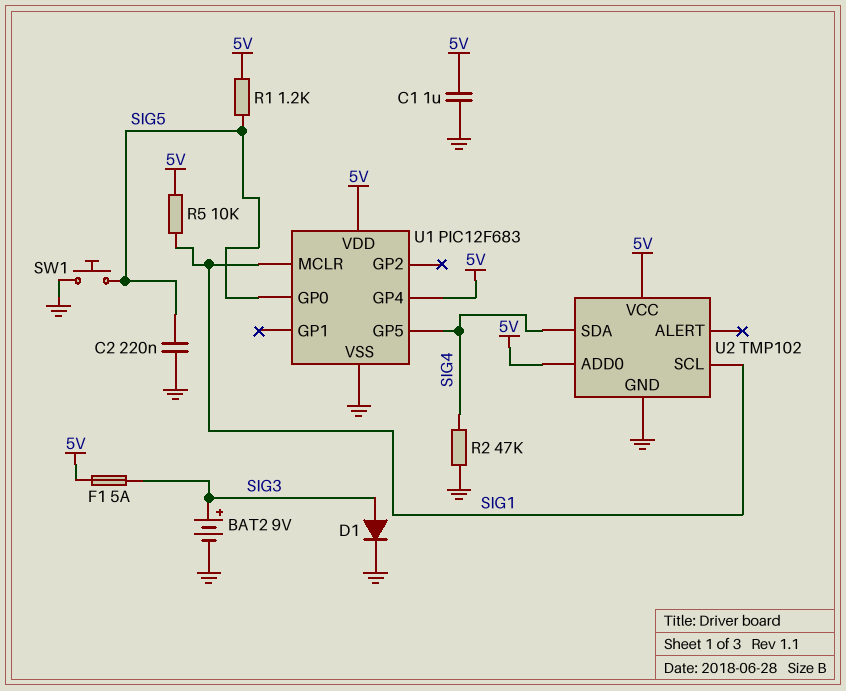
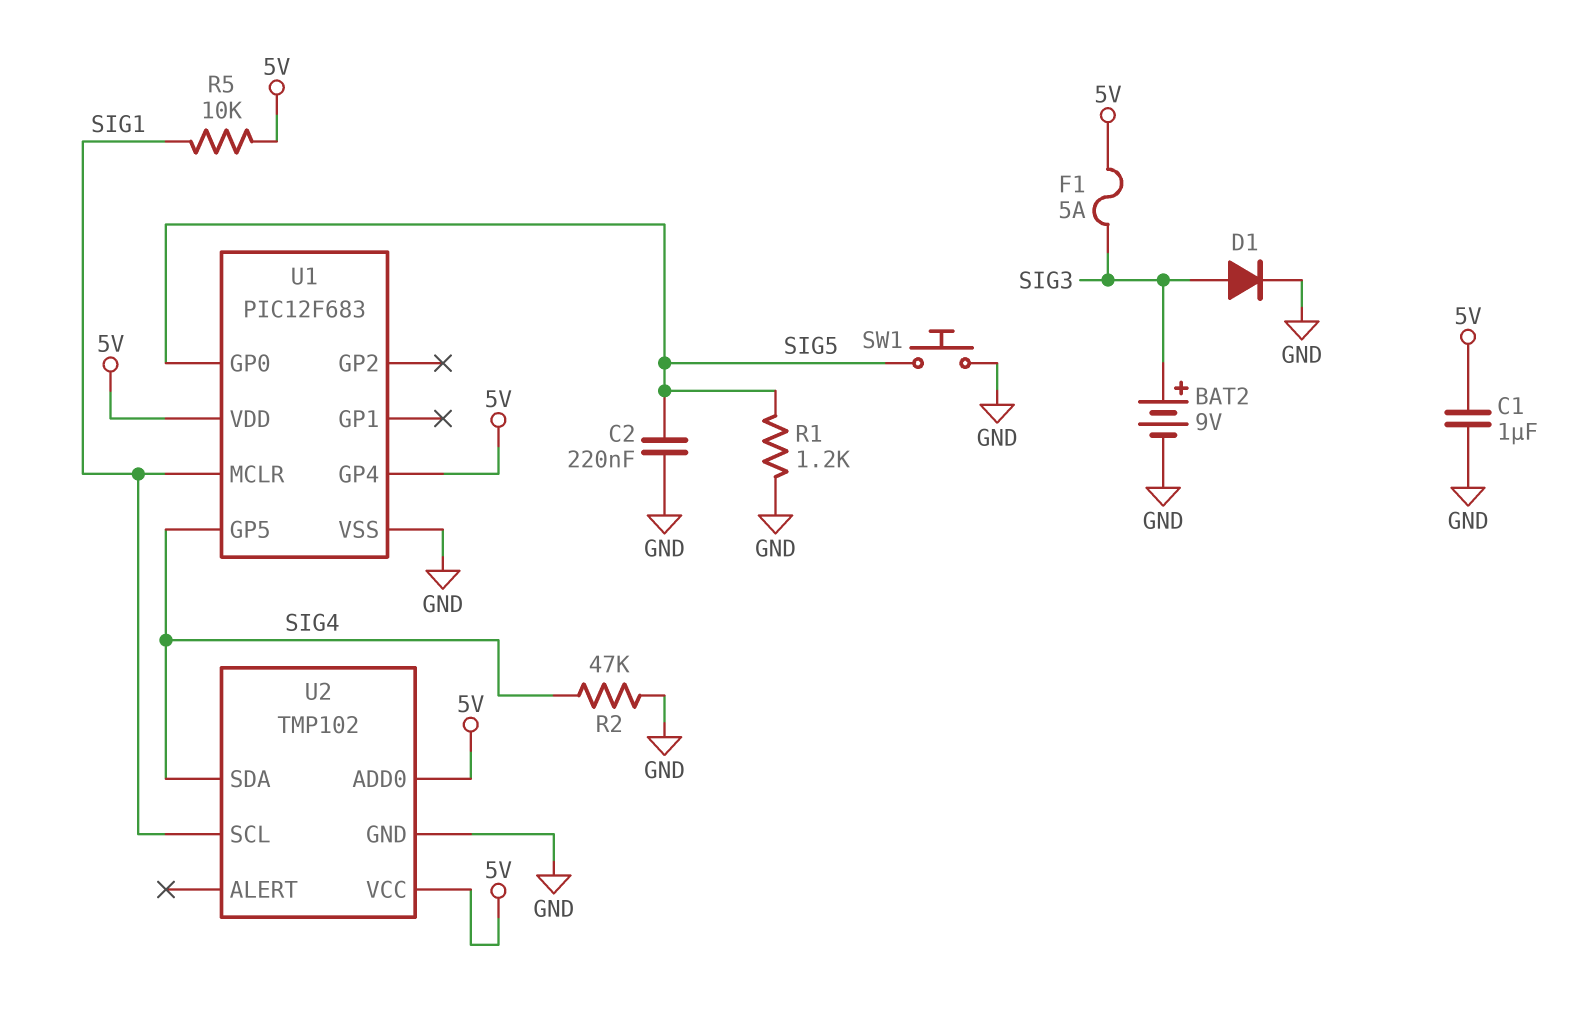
R1: 1.2k (5V, SIG5) -> 1.2k (GND, SIG5)

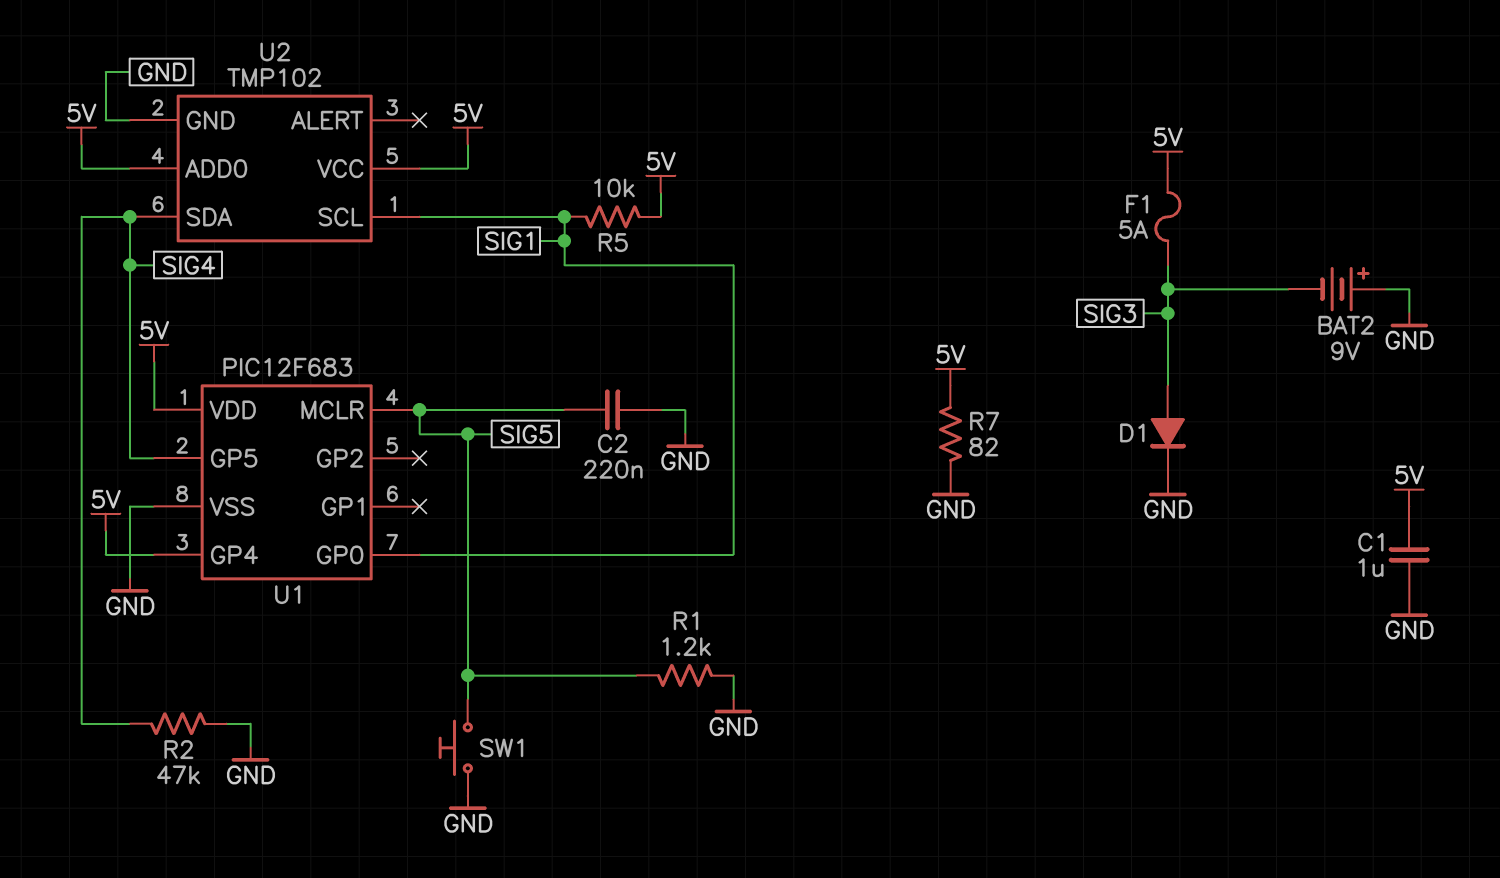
BAT2: 9V (plus SIG3, minus GND) -> 9V (plus GND, minus SIG3)
R7: none -> 82 (5V, GND)
U1 pin GP0: SIG5 -> SIG1
U1 pin MCLR: SIG1 -> SIG5

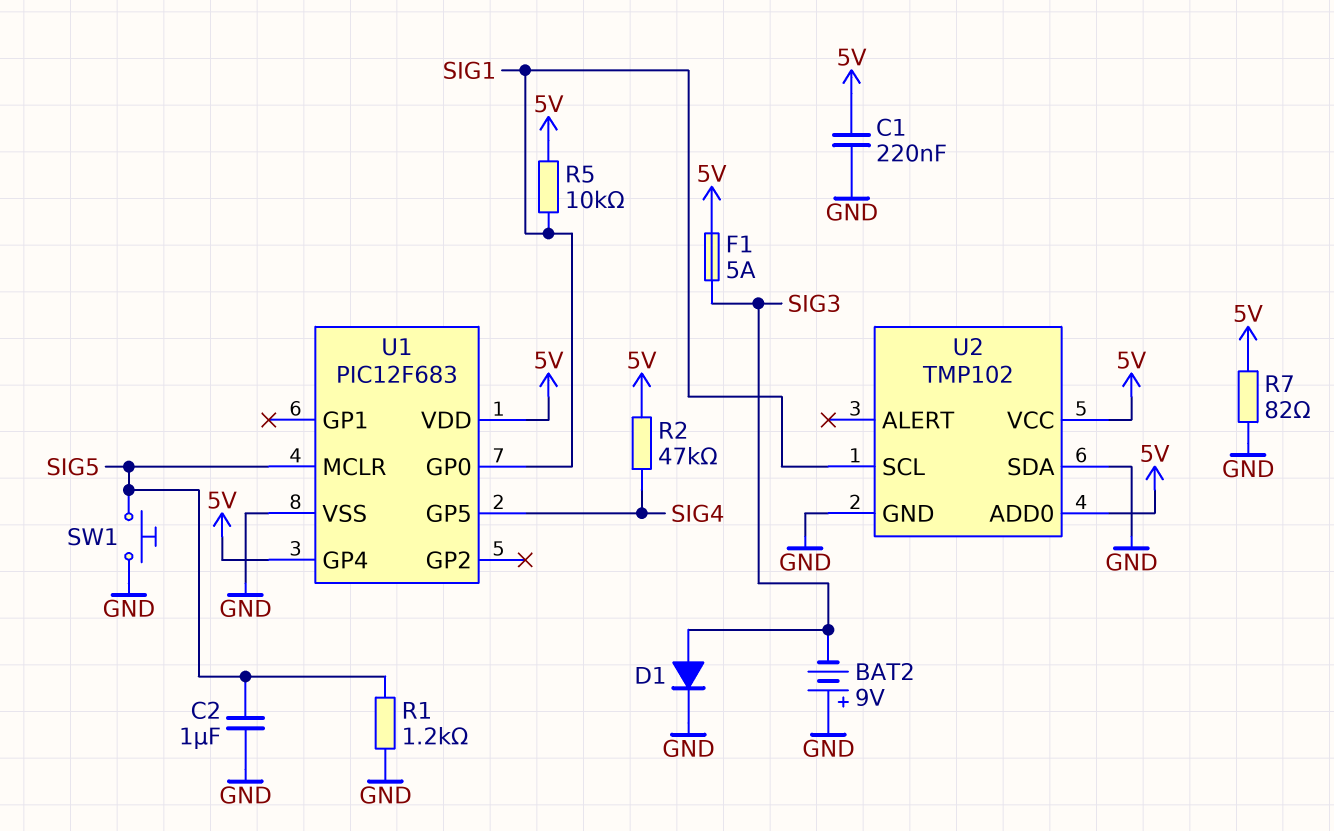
C1: 1uF (5V, GND) -> 220nF (5V, GND)
C2: 220nF (GND, SIG5) -> 1uF (GND, SIG5)
R2: 47k (GND, SIG4) -> 47k (5V, SIG4)
U2 pin SDA: SIG4 -> GND

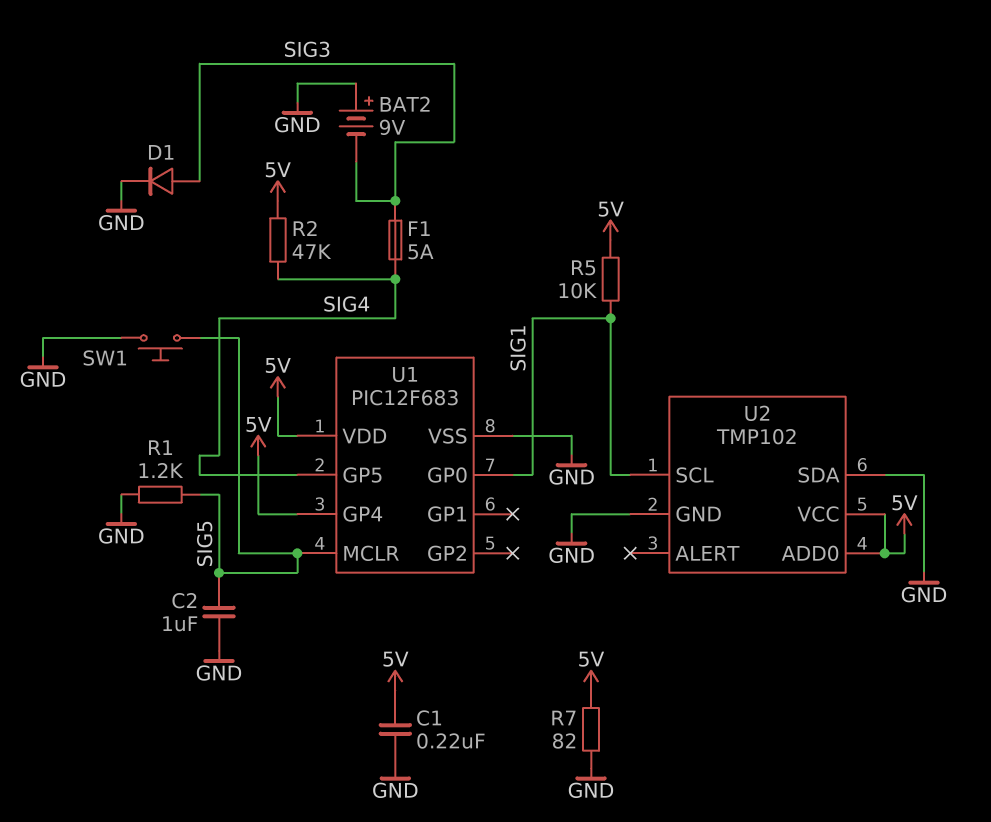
F1: 5A (5V, SIG3) -> 5A (SIG3, SIG4)

